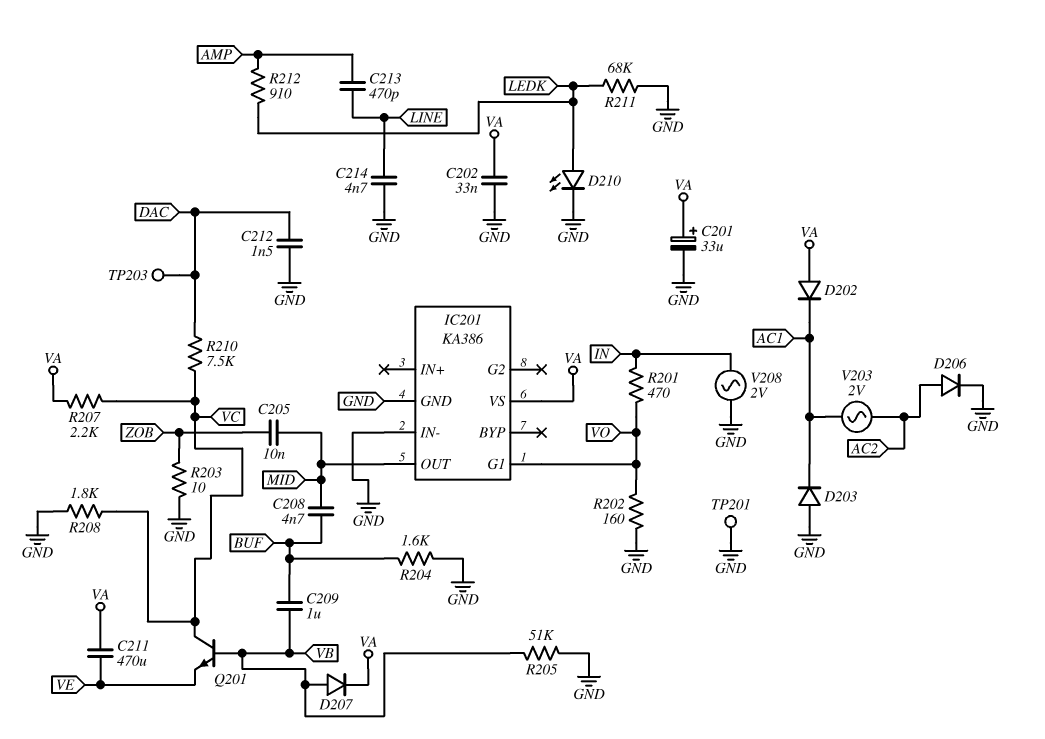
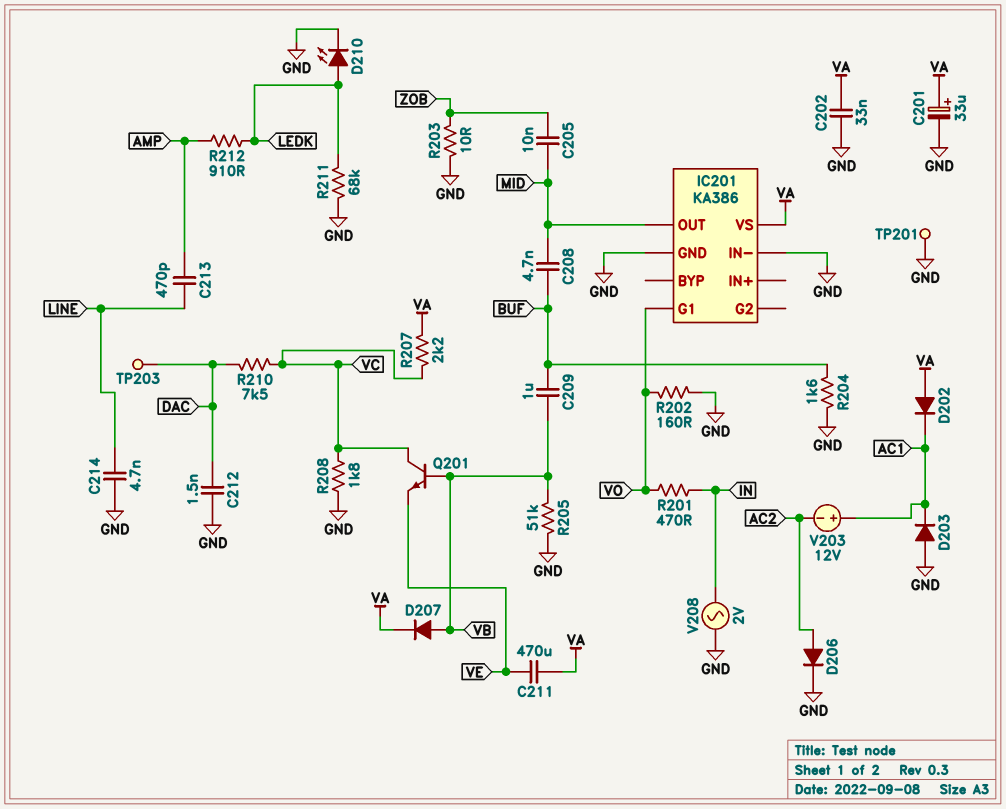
V203: AC 2V (AC1, AC2) -> 12V (plus AC1, minus AC2)

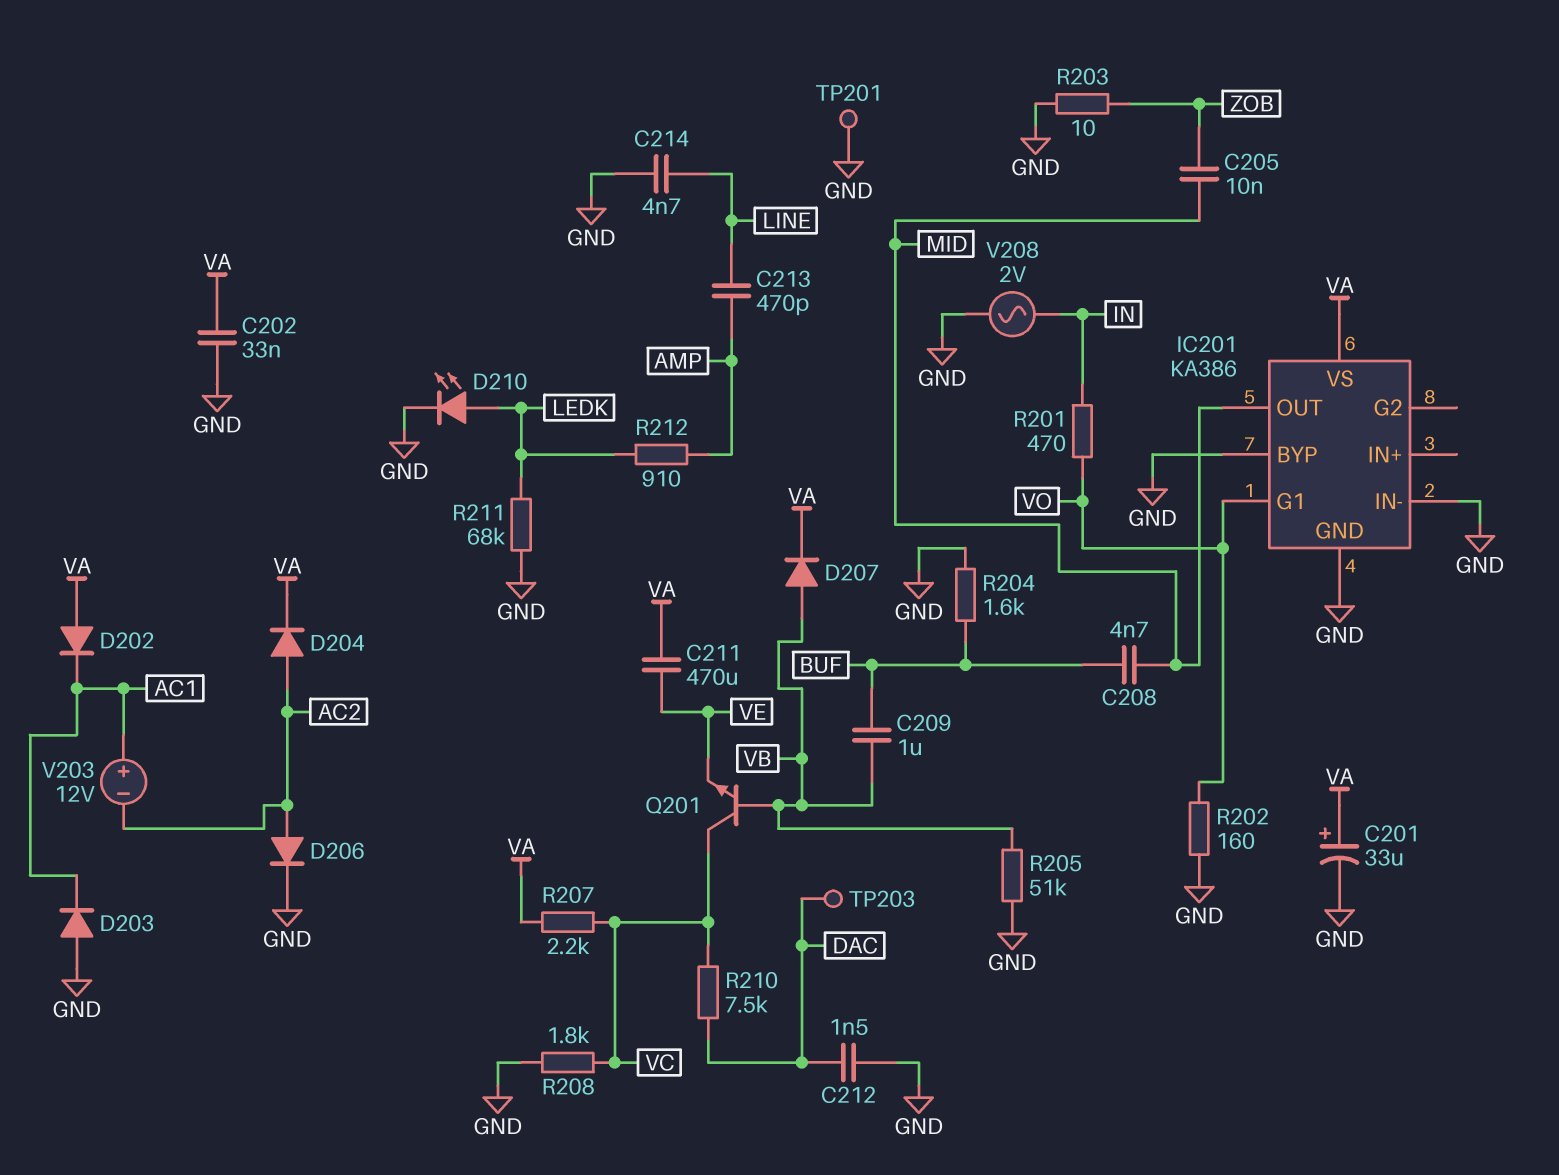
D204: none -> diode (A AC2, K VA)
IC201 pin BYP: none -> GND

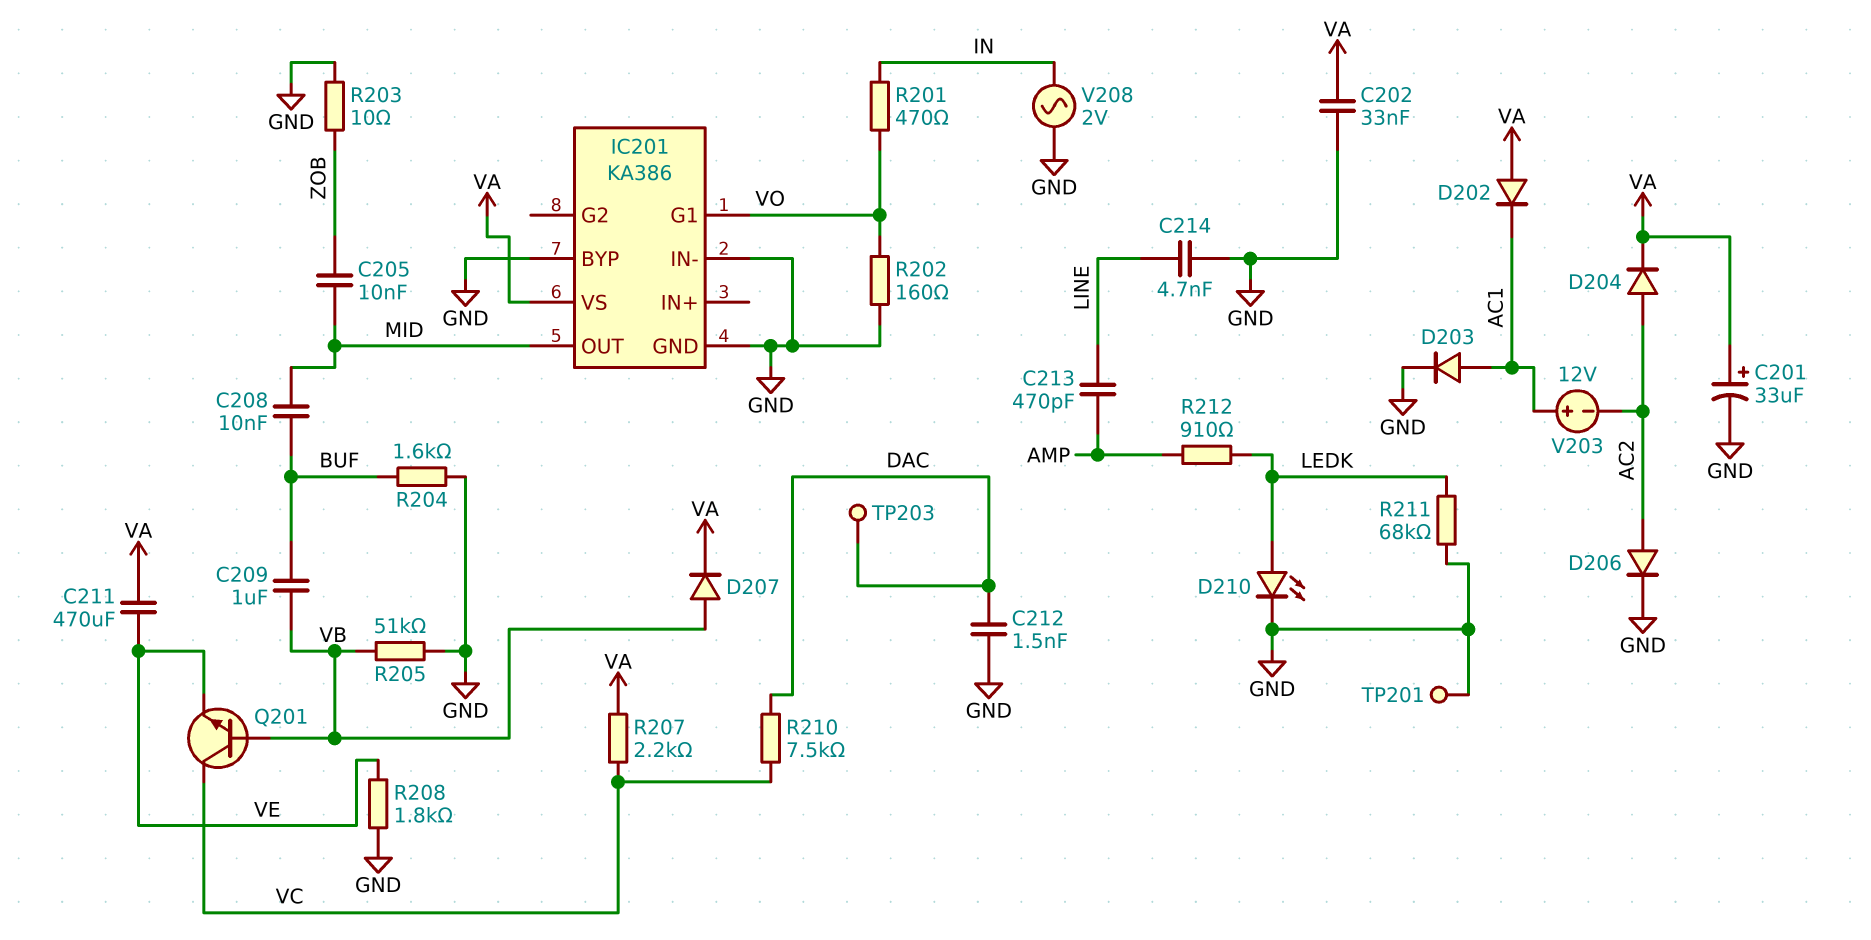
C208: 4.7nF (BUF, MID) -> 10nF (BUF, MID)
D203: diode (A GND, K AC1) -> diode (A AC1, K GND)
R208: 1.8k (GND, VC) -> 1.8k (GND, VE)

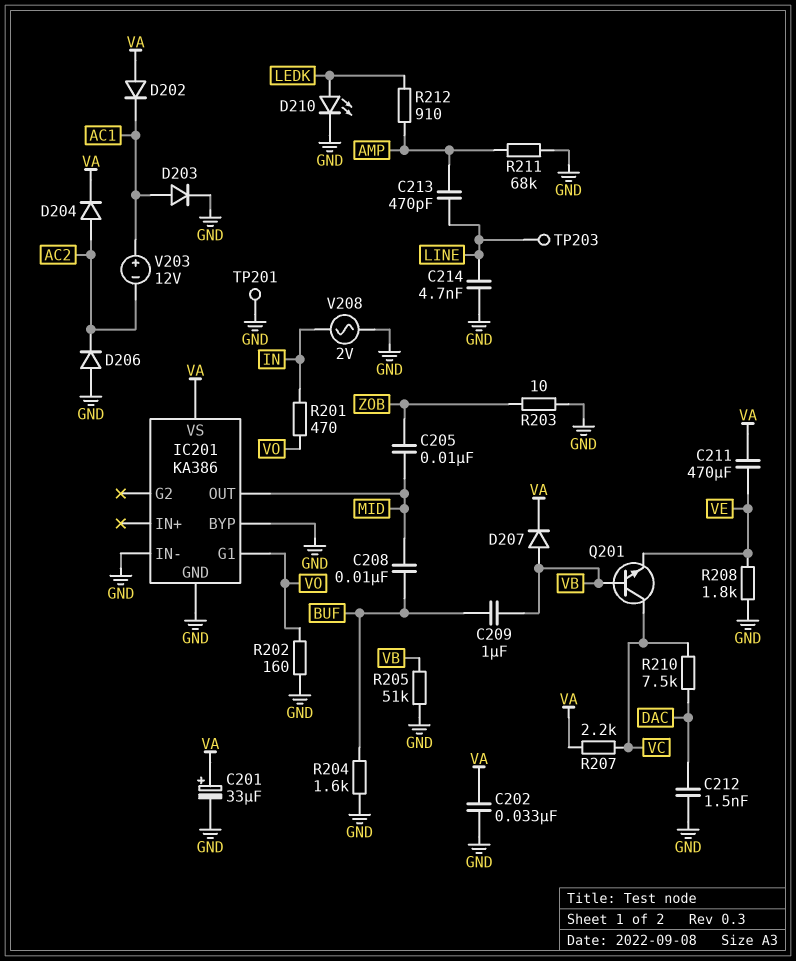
D206: diode (A AC2, K GND) -> diode (A GND, K AC2)
R211: 68k (GND, LEDK) -> 68k (AMP, GND)
TP203: test point (DAC) -> test point (LINE)

